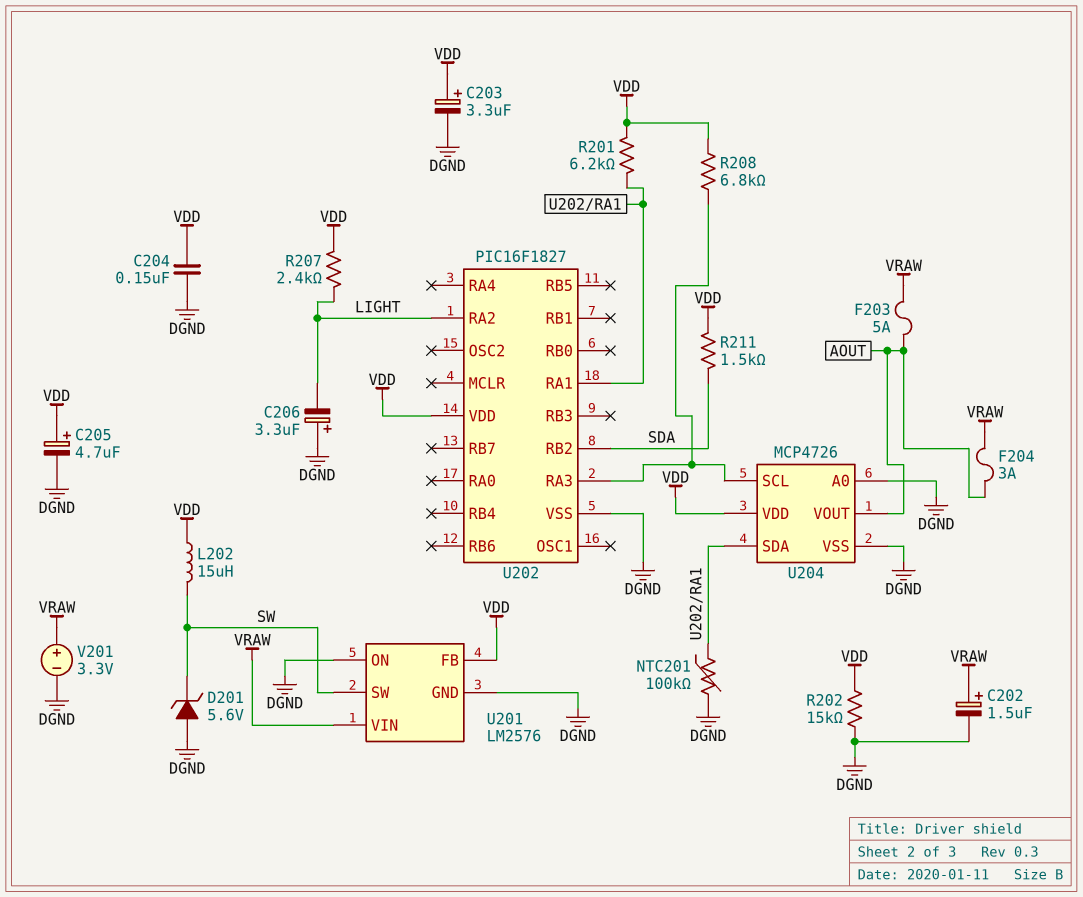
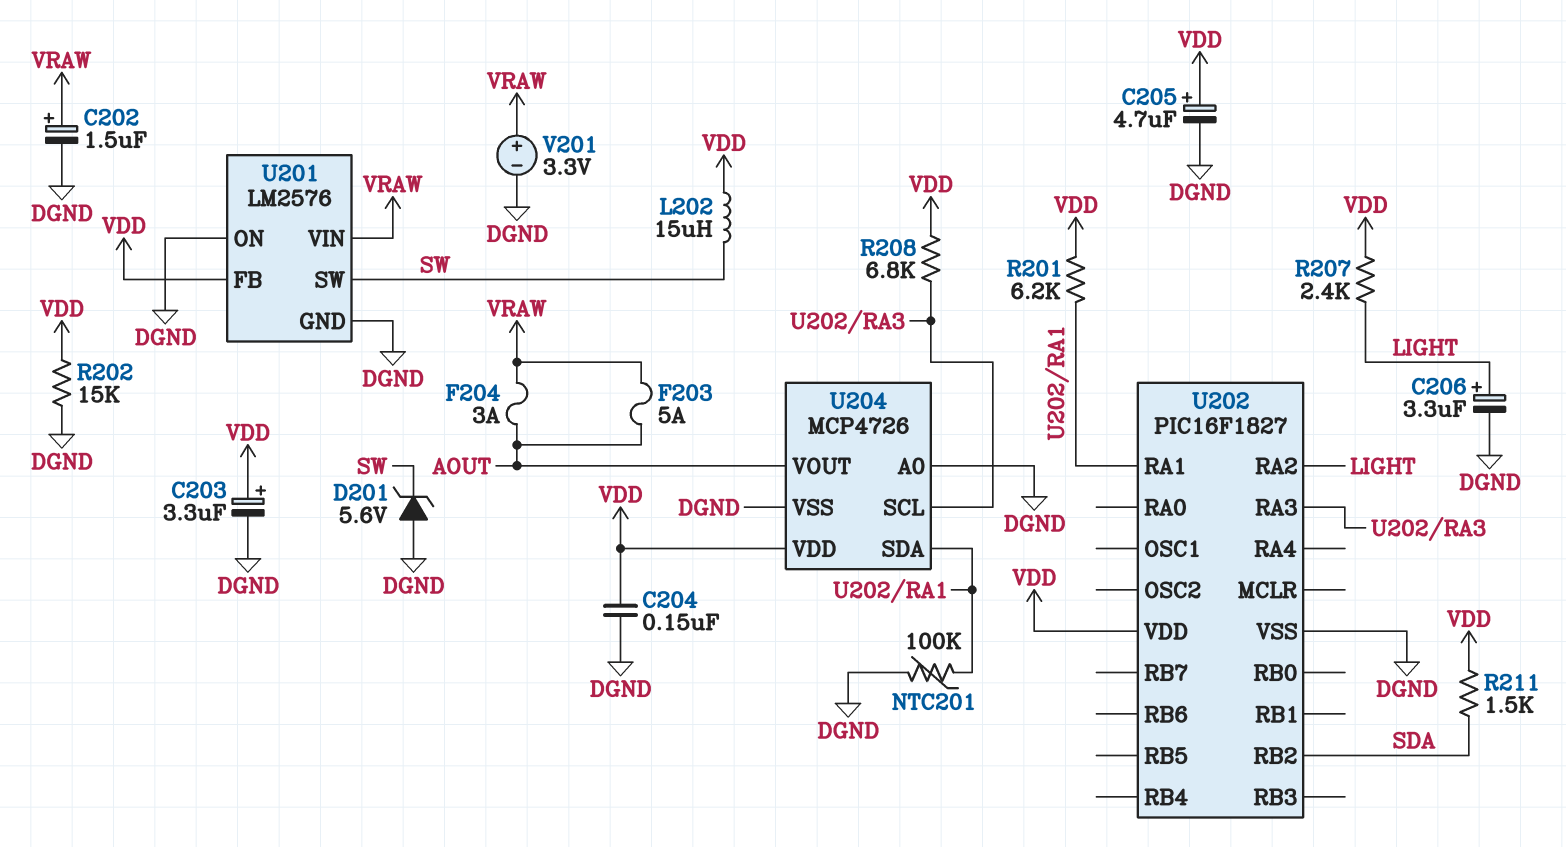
C206: 3.3uF (plus DGND, minus LIGHT) -> 3.3uF (plus LIGHT, minus DGND)

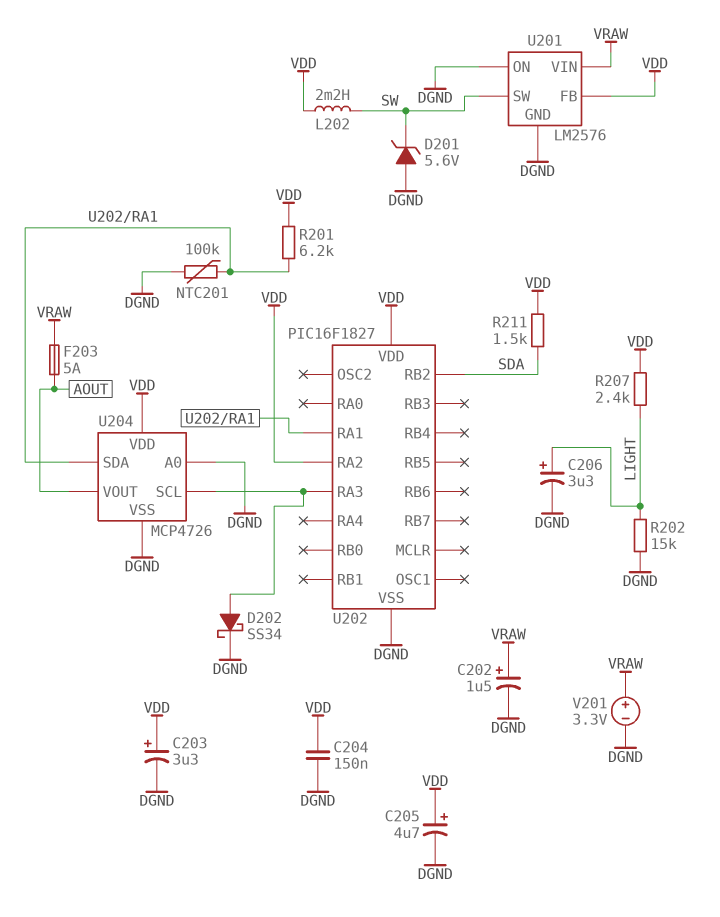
D202: none -> schottky SS34 (A U202/RA3, K DGND)
F204: 3A (AOUT, VRAW) -> none
L202: 15uH (SW, VDD) -> 2.2mH (SW, VDD)
R202: 15k (DGND, VDD) -> 15k (DGND, LIGHT)
R208: 6.8k (U202/RA3, VDD) -> none
U202 pin RA2: LIGHT -> VDD

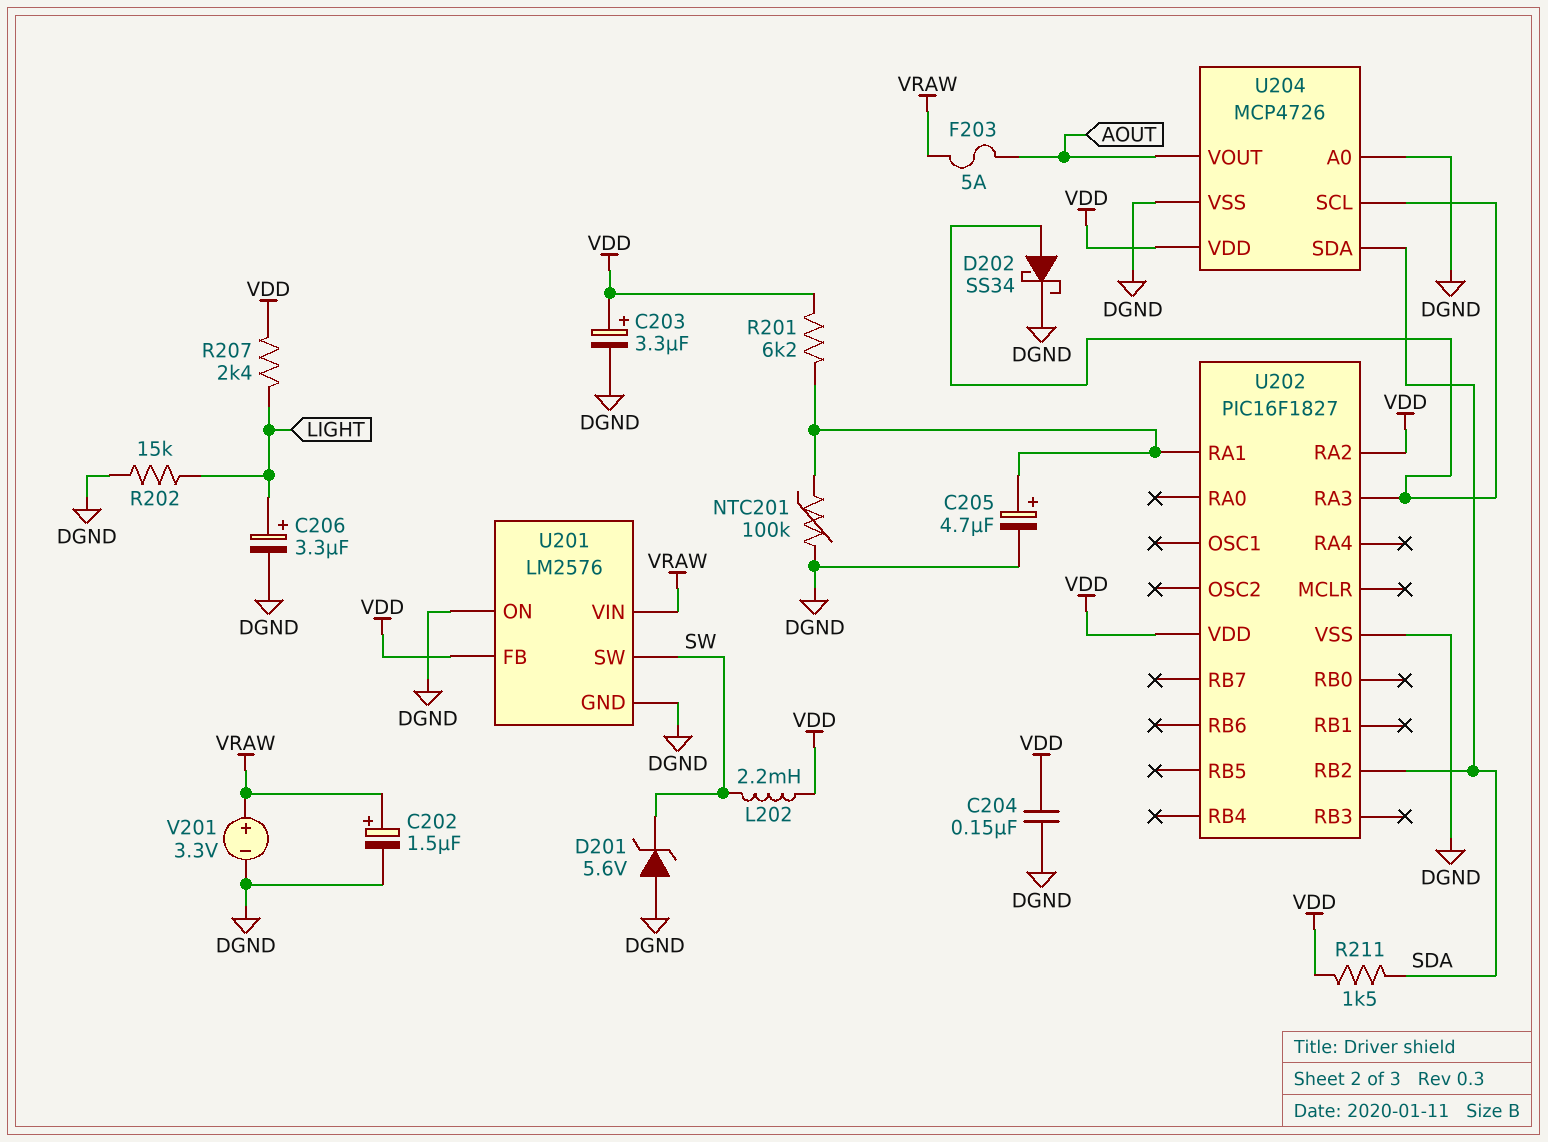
C205: 4.7uF (plus VDD, minus DGND) -> 4.7uF (plus U202/RA1, minus DGND)
U204 pin SDA: U202/RA1 -> SDA

